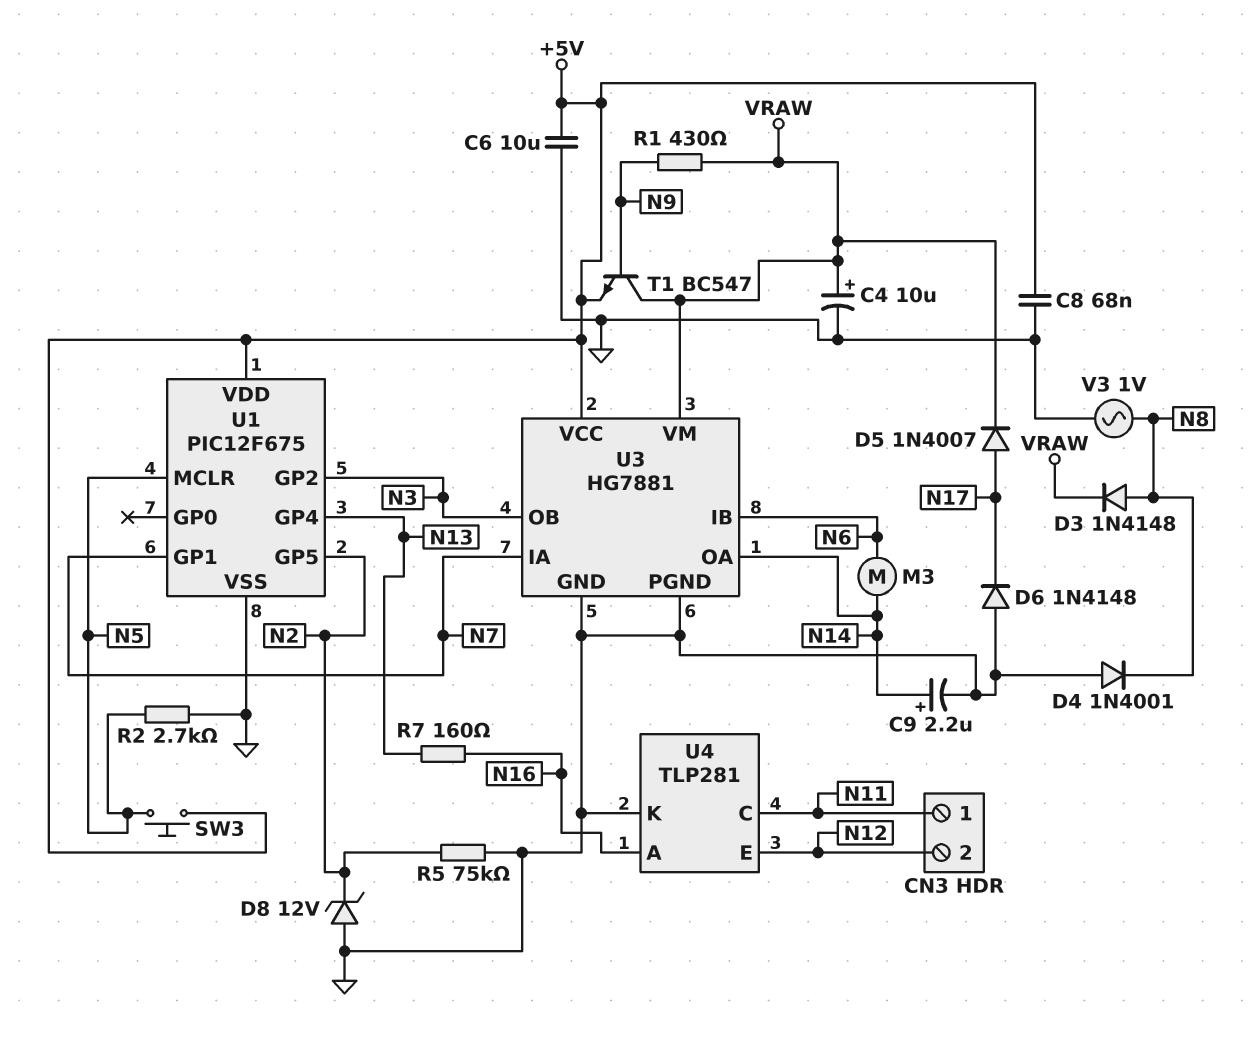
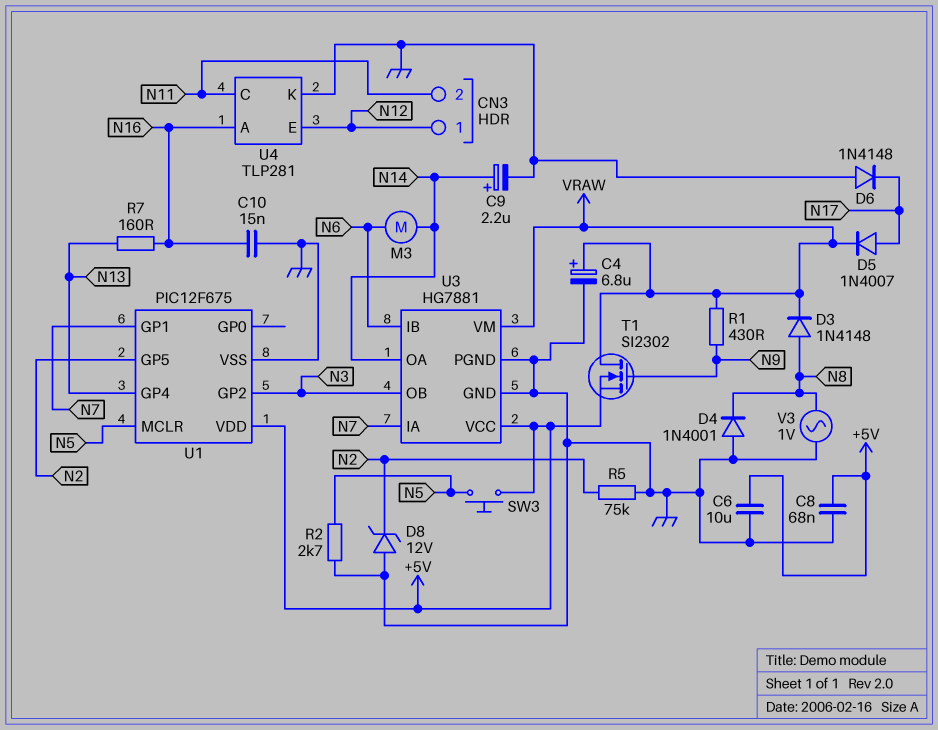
C4: 10uF (plus VRAW, minus GND) -> 6.8uF (plus VRAW, minus GND)
C10: none -> 15nF (GND, N16)
CN3 pin 1: N11 -> N12
CN3 pin 2: N12 -> N11
T1: NPN BC547 (B N9, C VRAW, E +5V) -> NMOS SI2302 (G N9, D VRAW, S +5V)

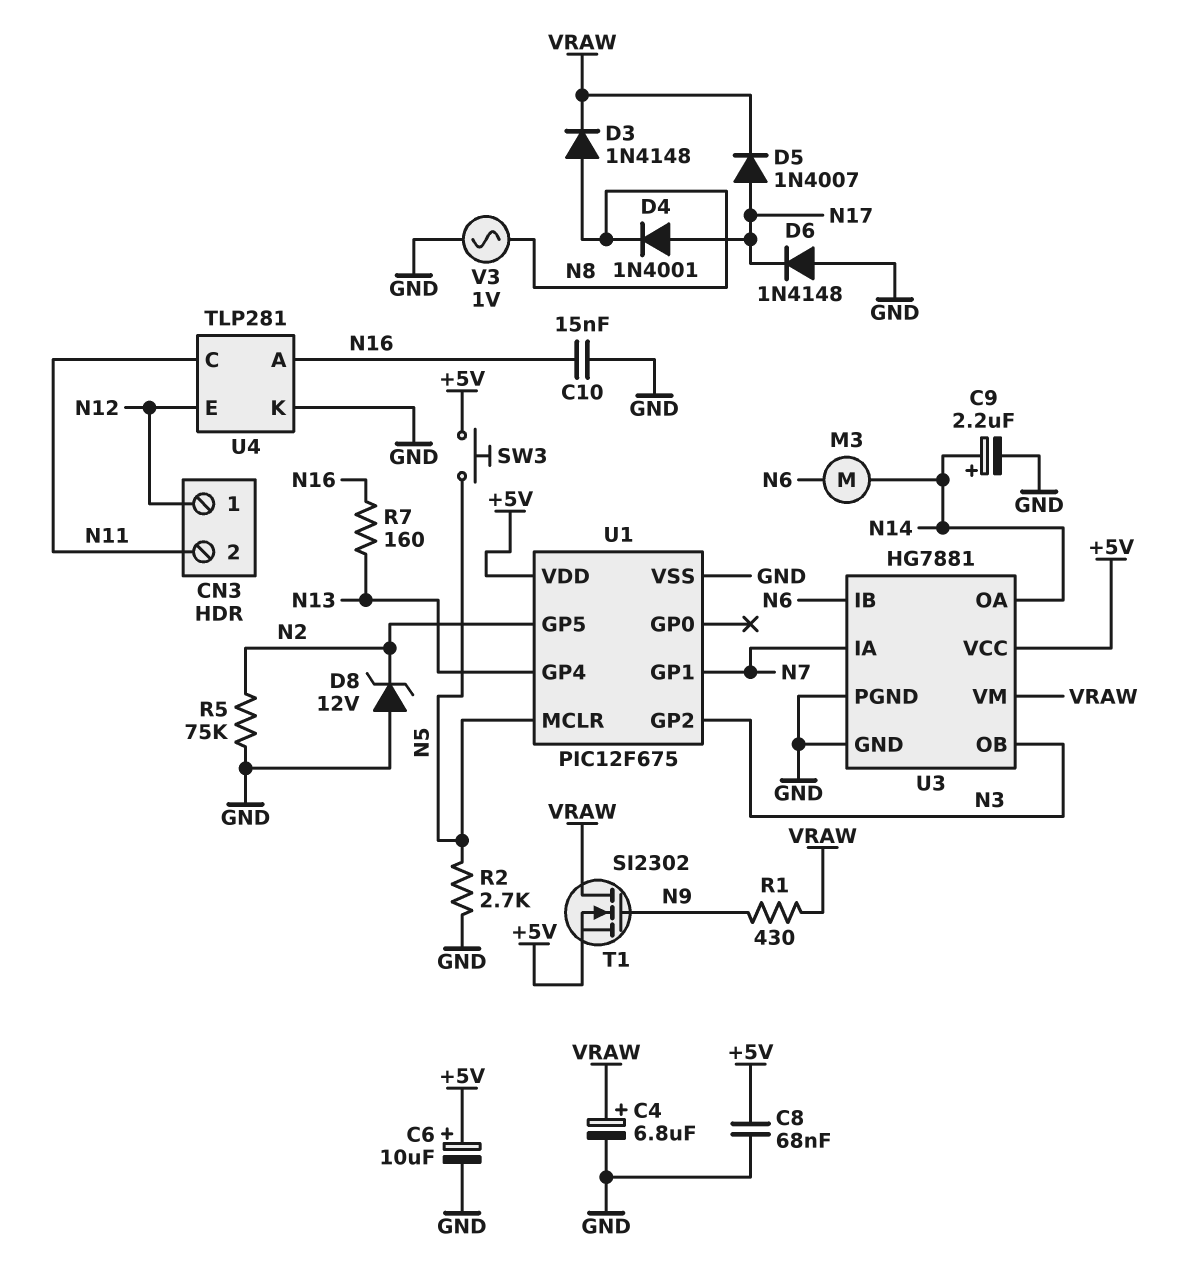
C6: 10uF (+5V, GND) -> 10uF (plus +5V, minus GND)
D4: diode 1N4001 (A GND, K N8) -> diode 1N4001 (A N17, K N8)

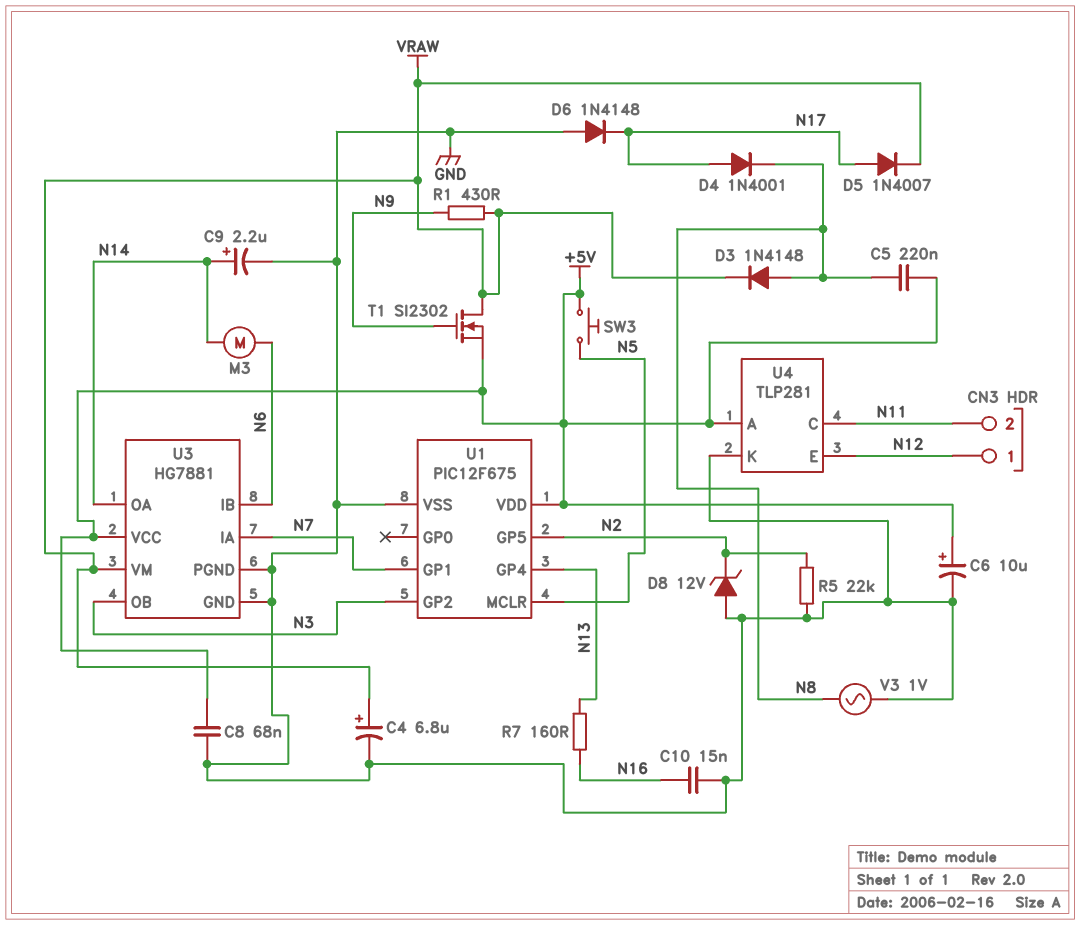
C5: none -> 220nF (+5V, N8)
R2: 2.7k (GND, N5) -> none
R5: 75k (GND, N2) -> 22k (GND, N2)
U4 pin A: N16 -> +5V

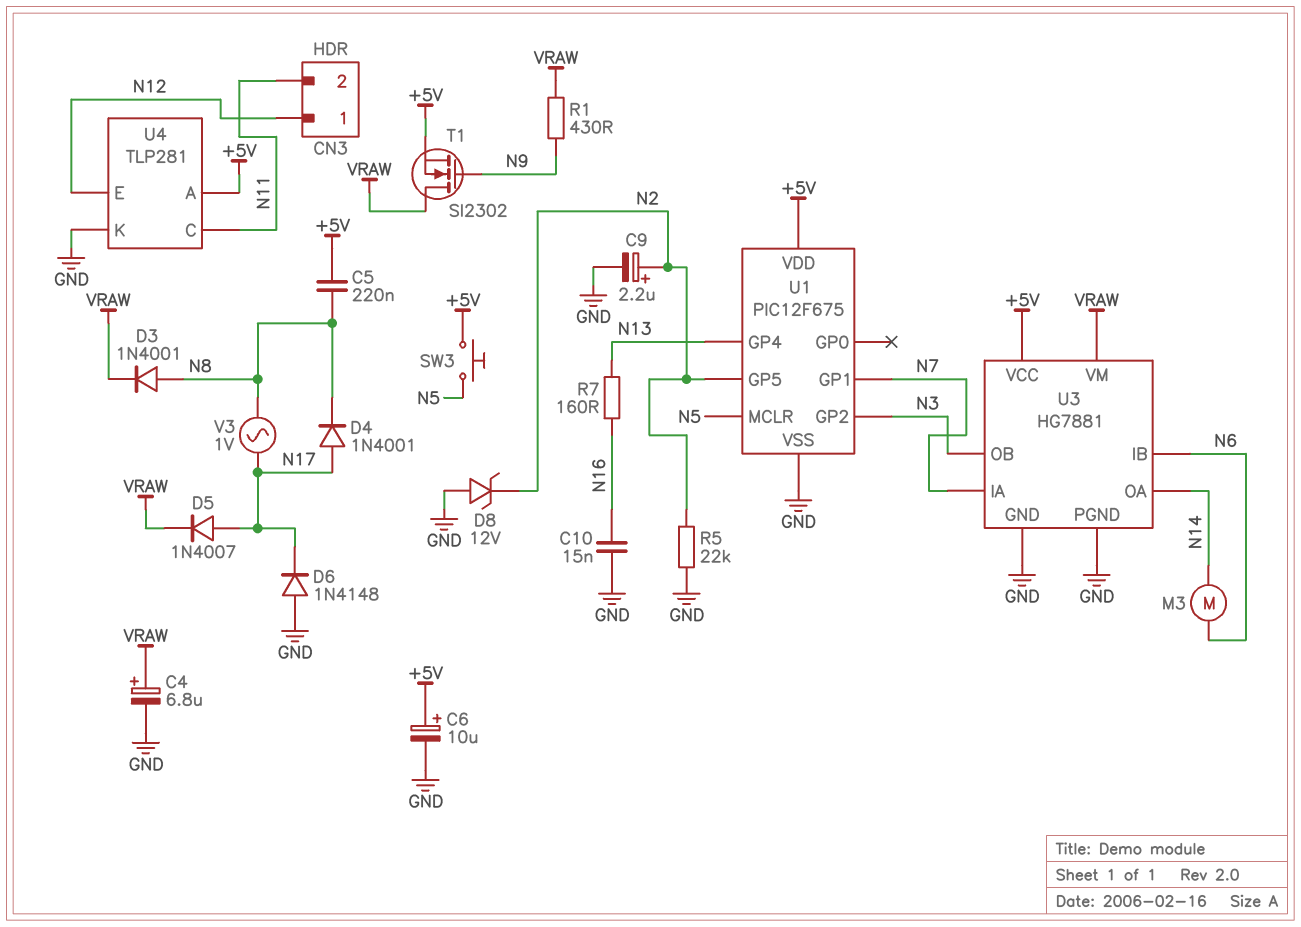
C8: 68nF (+5V, GND) -> none
C9: 2.2uF (plus N14, minus GND) -> 2.2uF (plus N2, minus GND)
D3: diode 1N4148 (A N8, K VRAW) -> diode 1N4001 (A N8, K VRAW)
V3: AC 1V (GND, N8) -> AC 1V (N8, N17)

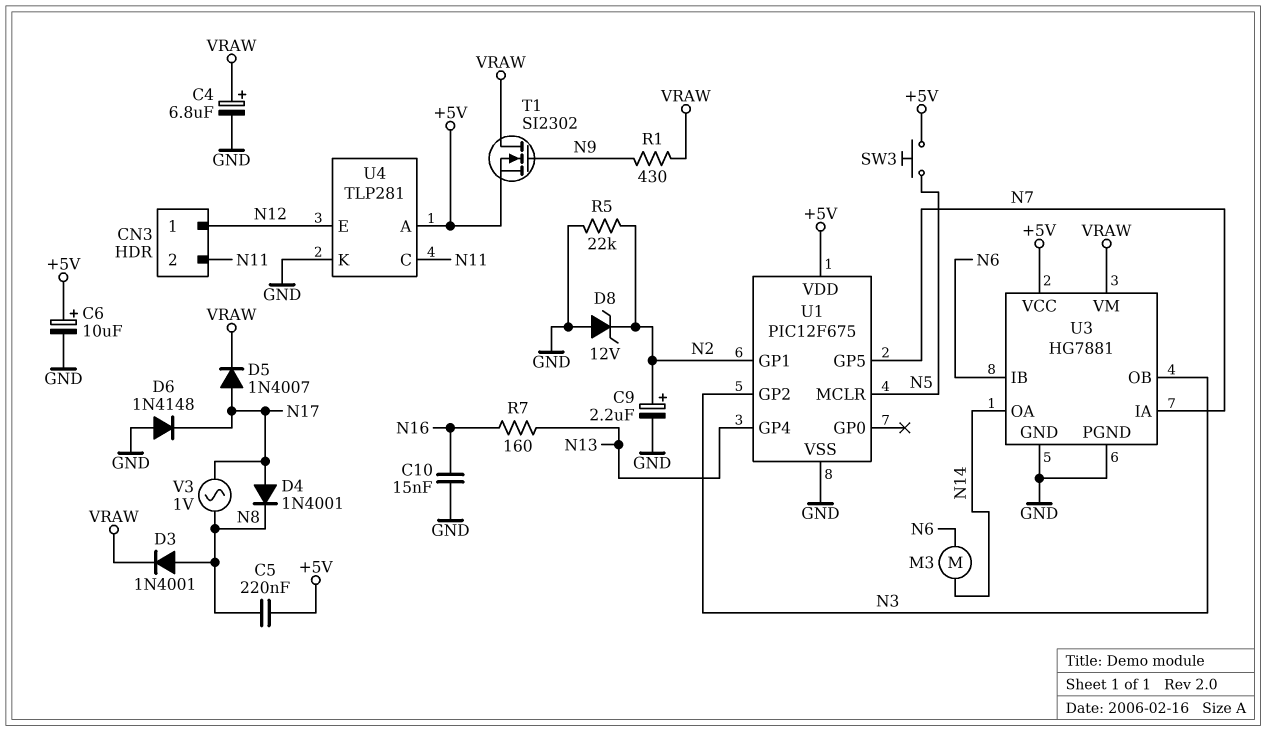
U1 pin GP1: N7 -> N2
U1 pin GP5: N2 -> N7

